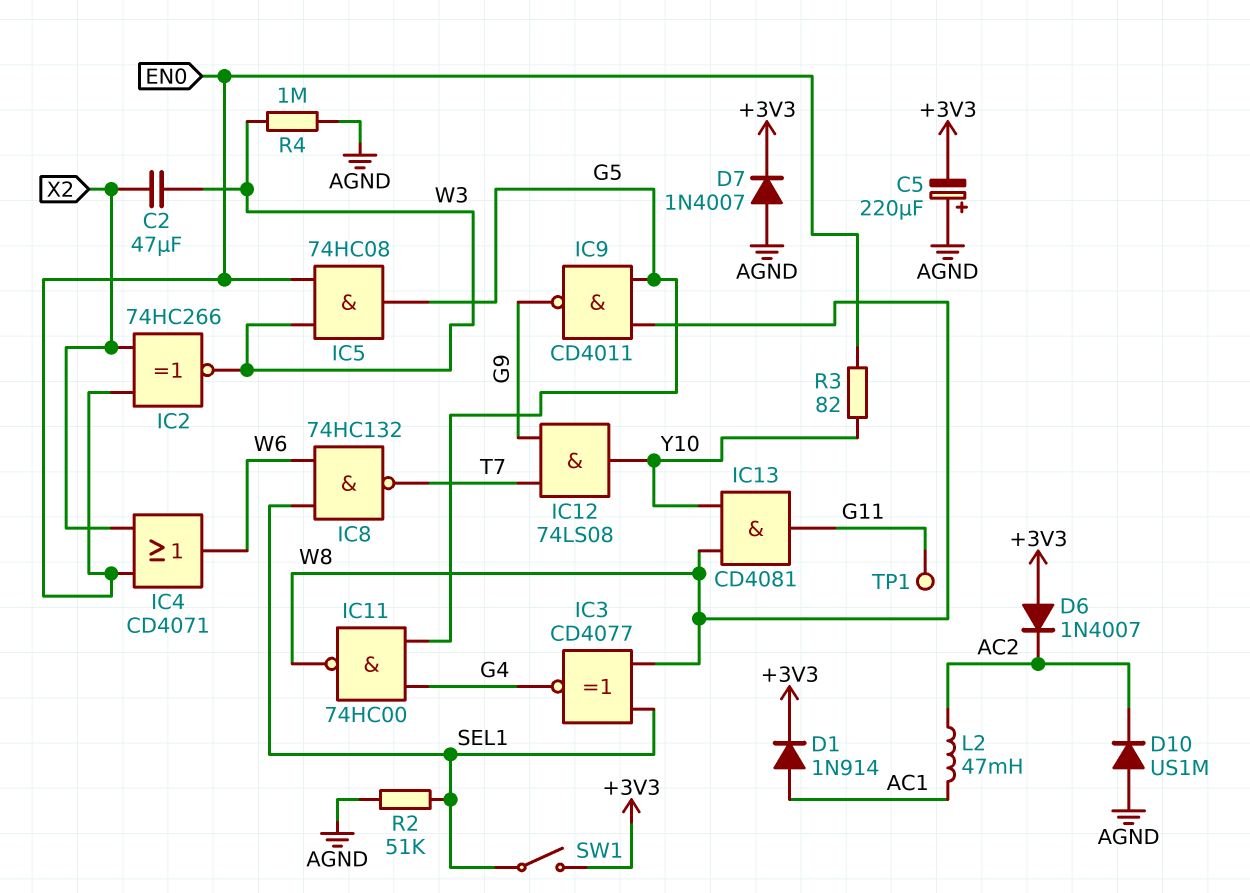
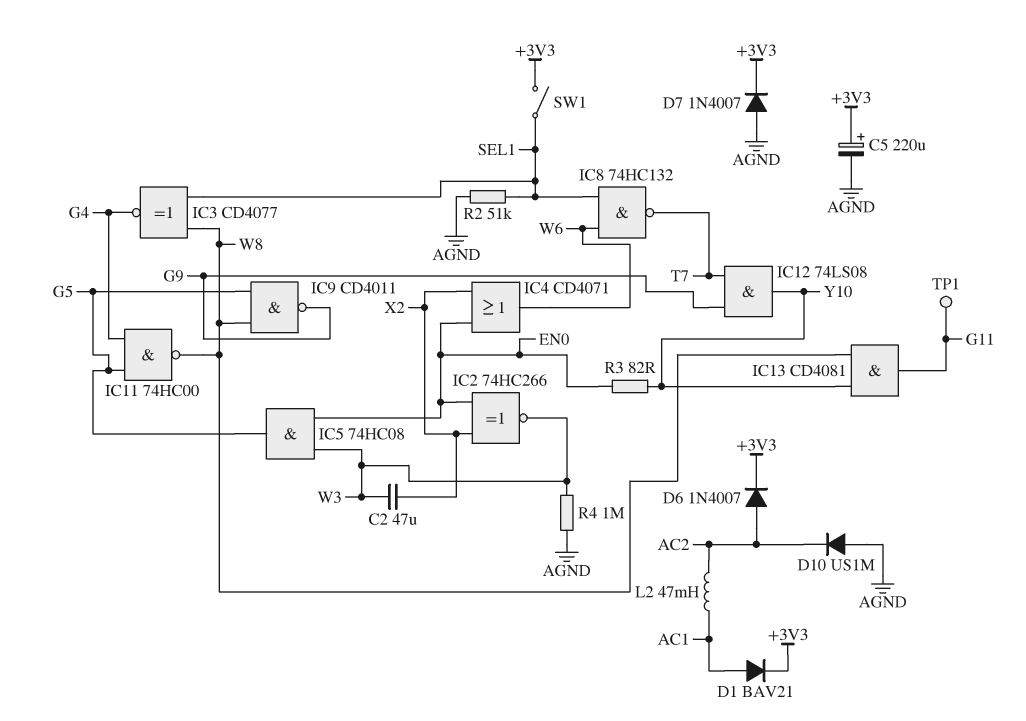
C5: 220uF (plus AGND, minus +3V3) -> 220uF (plus +3V3, minus AGND)
D1: diode 1N914 (A AC1, K +3V3) -> diode BAV21 (A AC1, K +3V3)
D6: diode 1N4007 (A +3V3, K AC2) -> diode 1N4007 (A AC2, K +3V3)

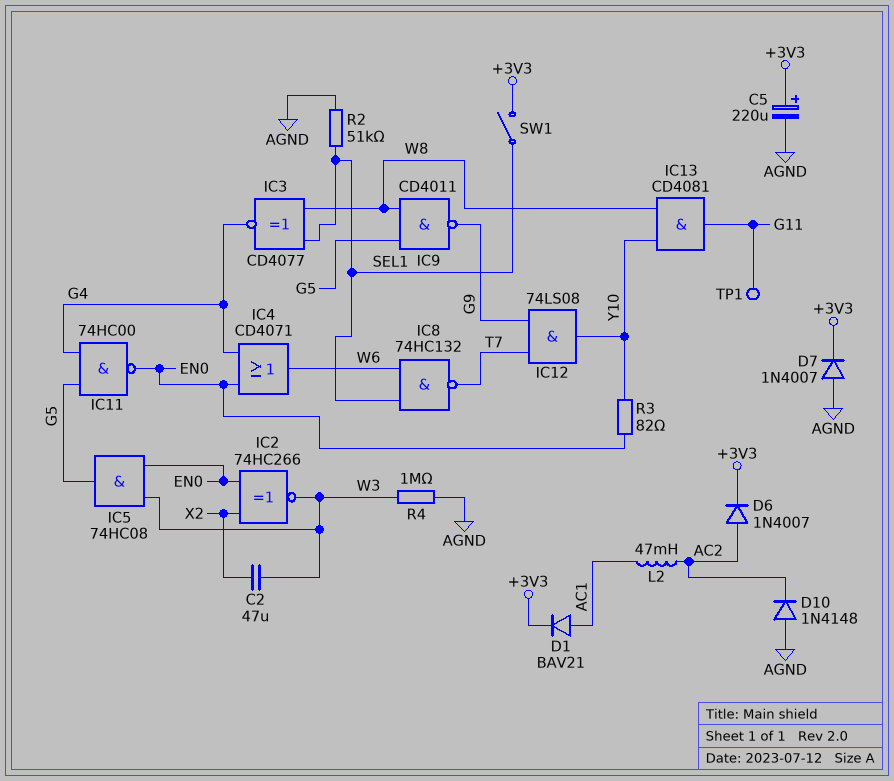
D10: diode US1M (A AGND, K AC2) -> diode 1N4148 (A AGND, K AC2)
IC4: OR CD4071 (in EN0, in X2, out W6) -> OR CD4071 (in EN0, in G4, out W6)
IC11: NAND 74HC00 (in G4, in G5, out W8) -> NAND 74HC00 (in G4, in G5, out EN0)

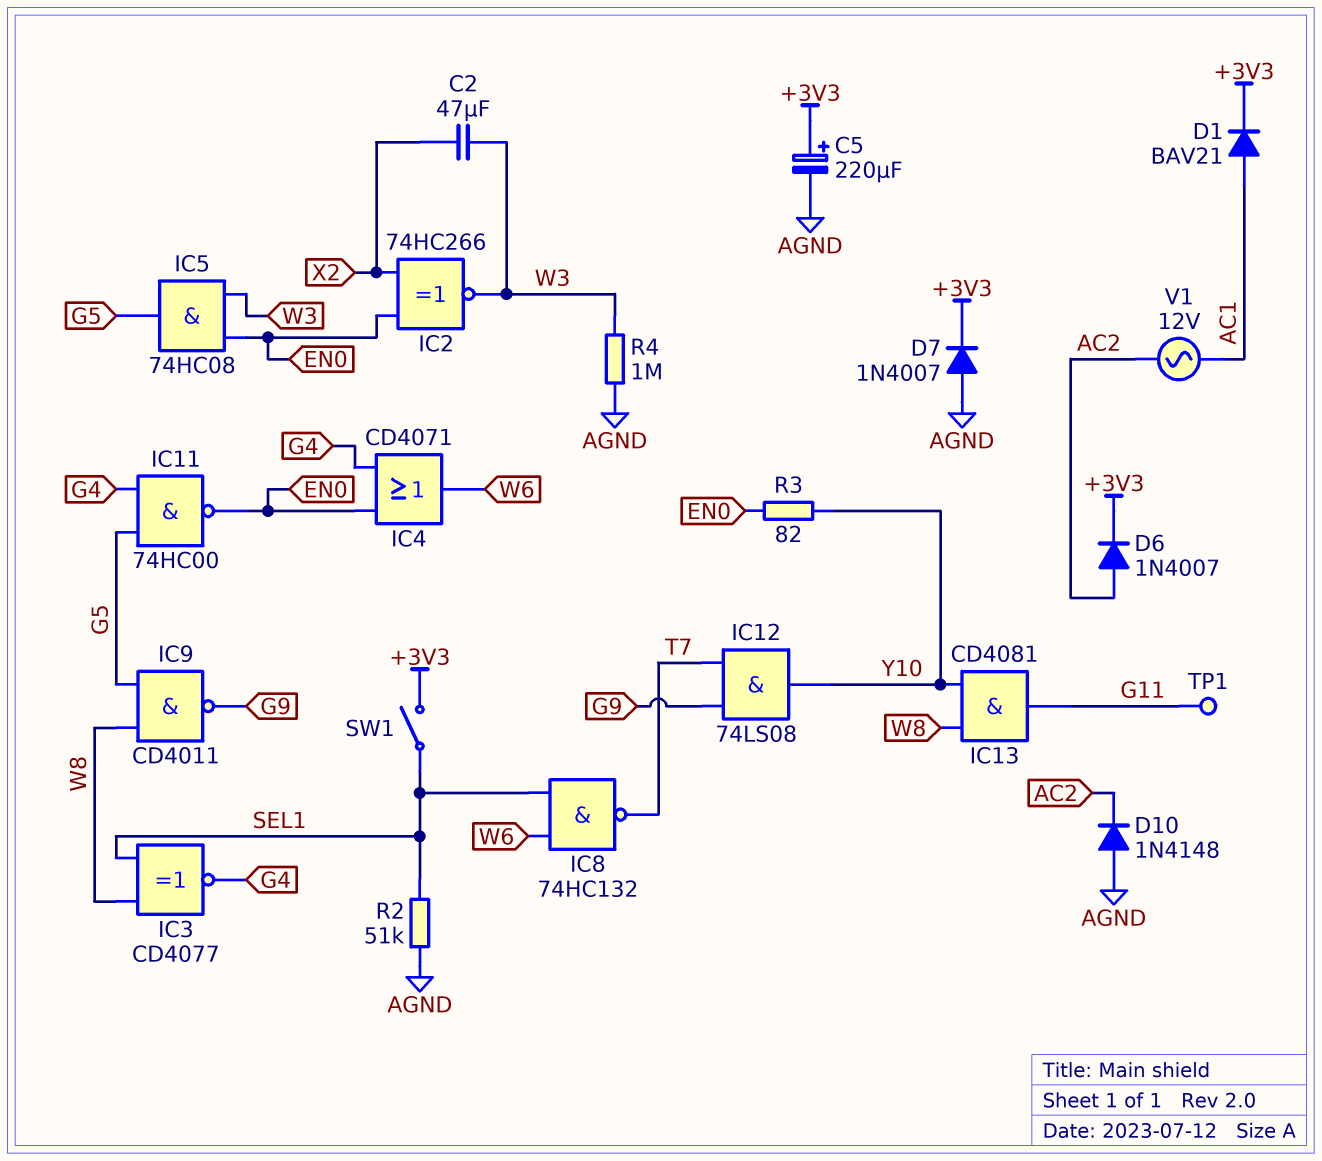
L2: 47mH (AC1, AC2) -> none
V1: none -> AC 12V (AC1, AC2)

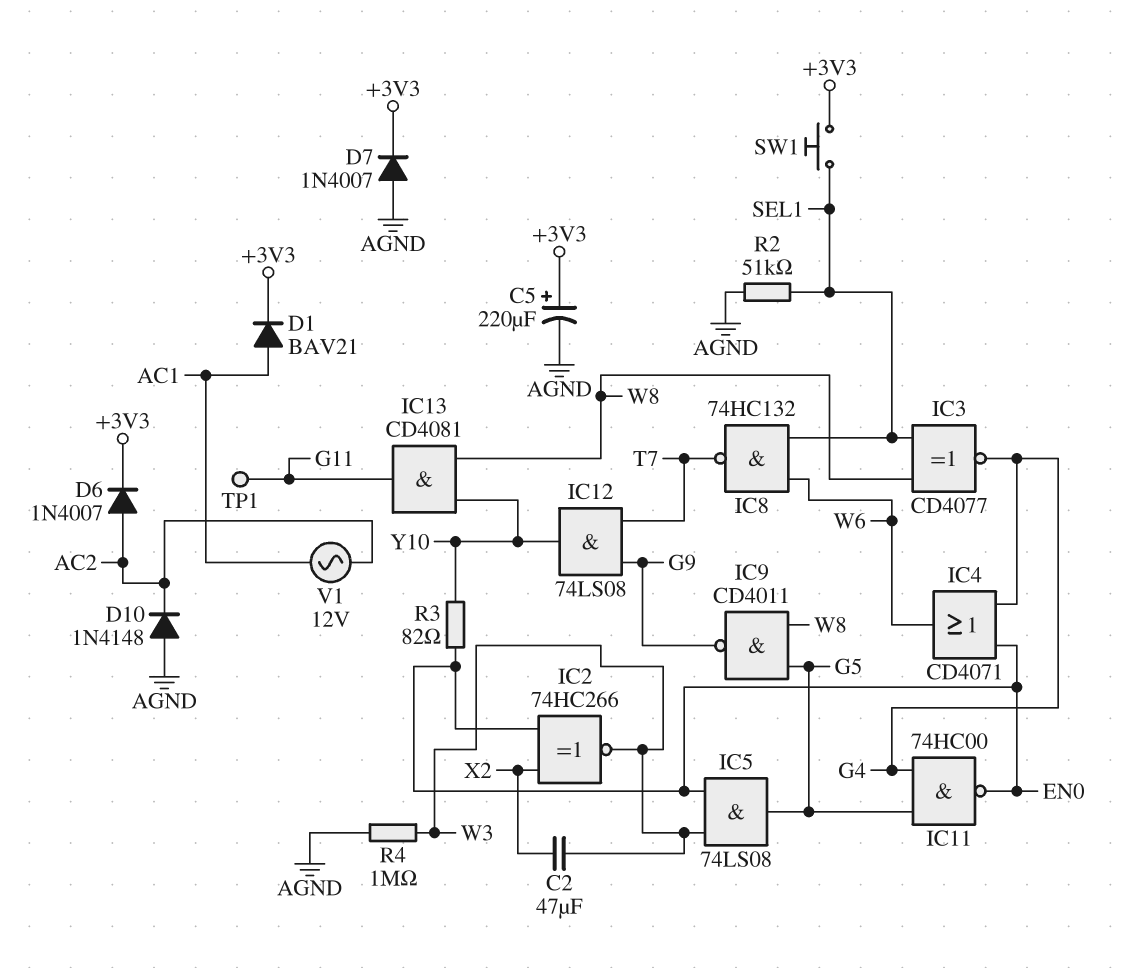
IC5: AND 74HC08 (in EN0, in W3, out G5) -> AND 74LS08 (in EN0, in W3, out G5)
SW1: switch (+3V3, SEL1) -> button (+3V3, SEL1)

